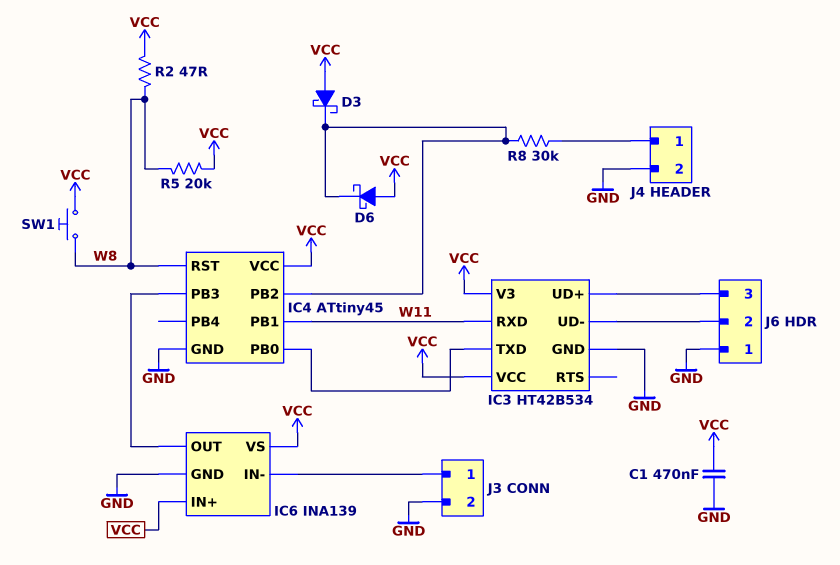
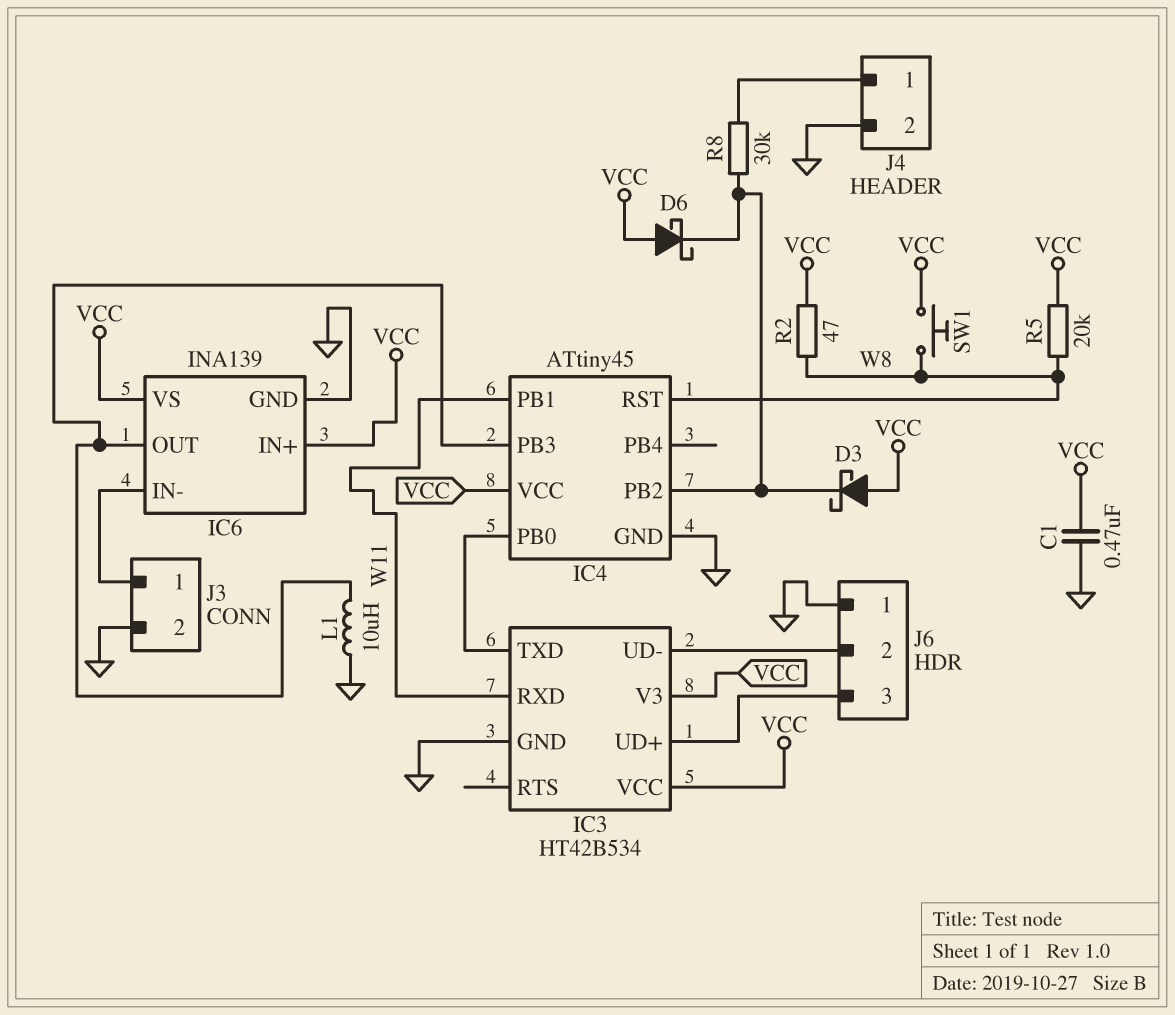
L1: none -> 10uH (GND, IC4/PB3)

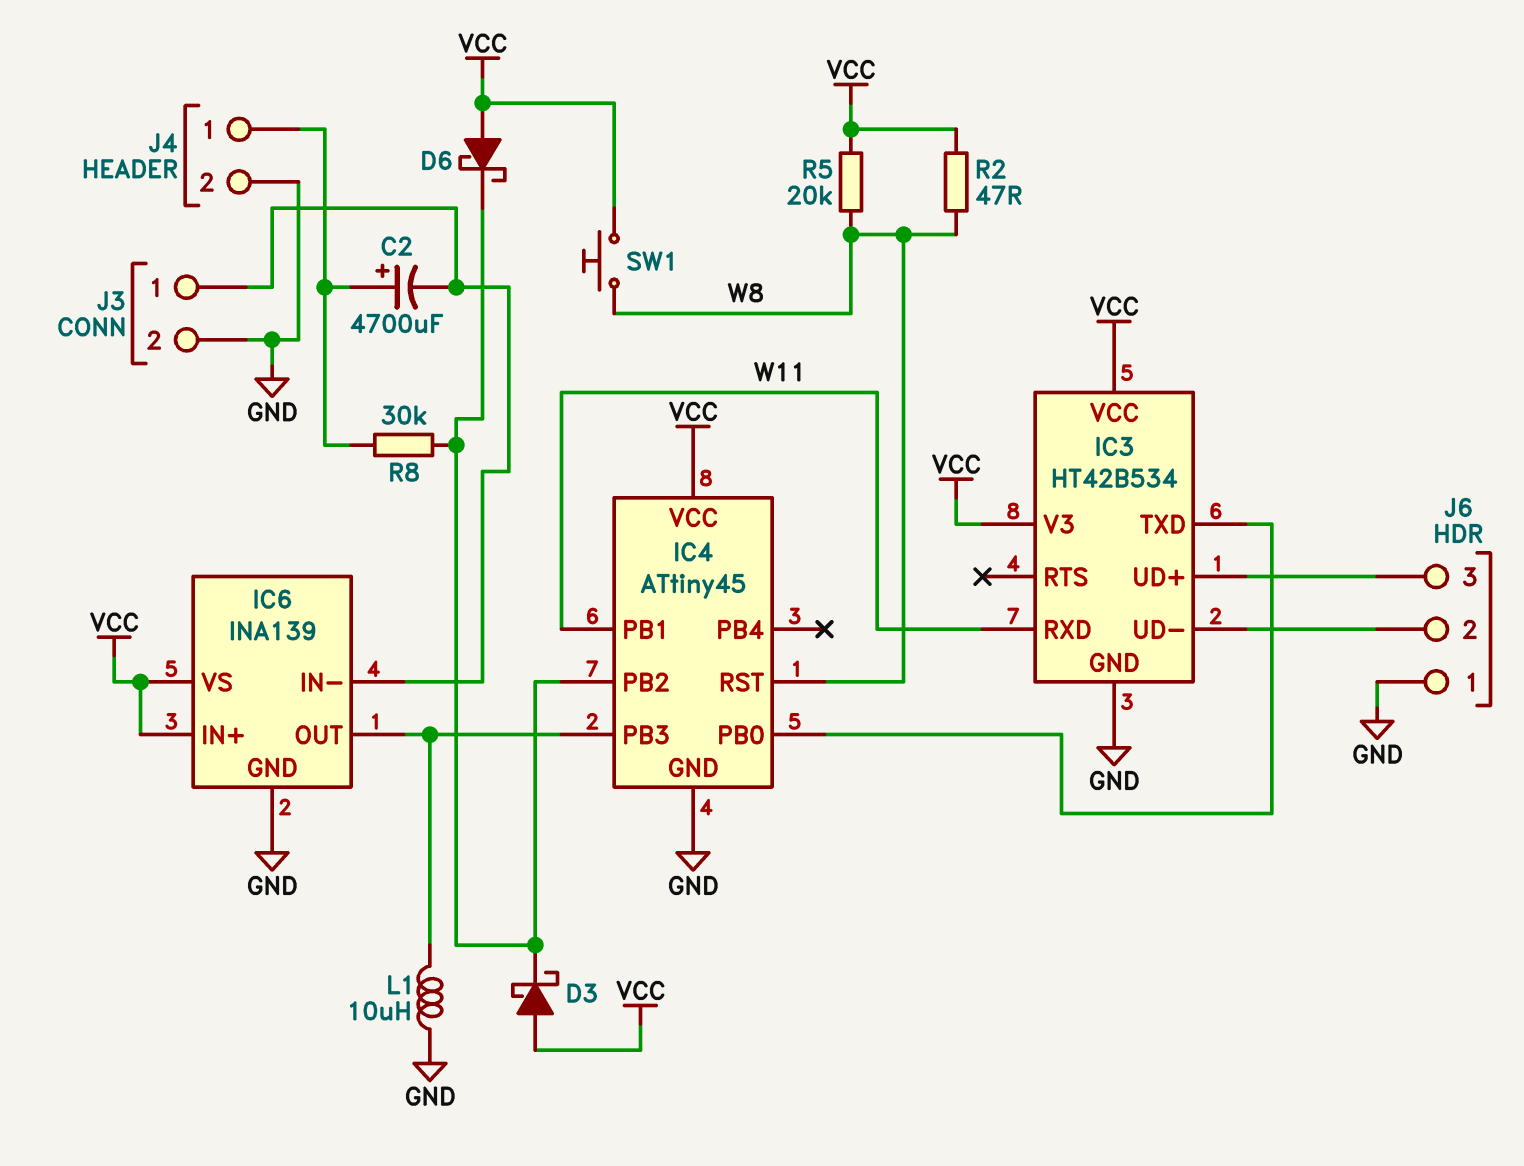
C1: 470nF (GND, VCC) -> none
C2: none -> 4700uF (plus J4/1, minus IC6/IN-)

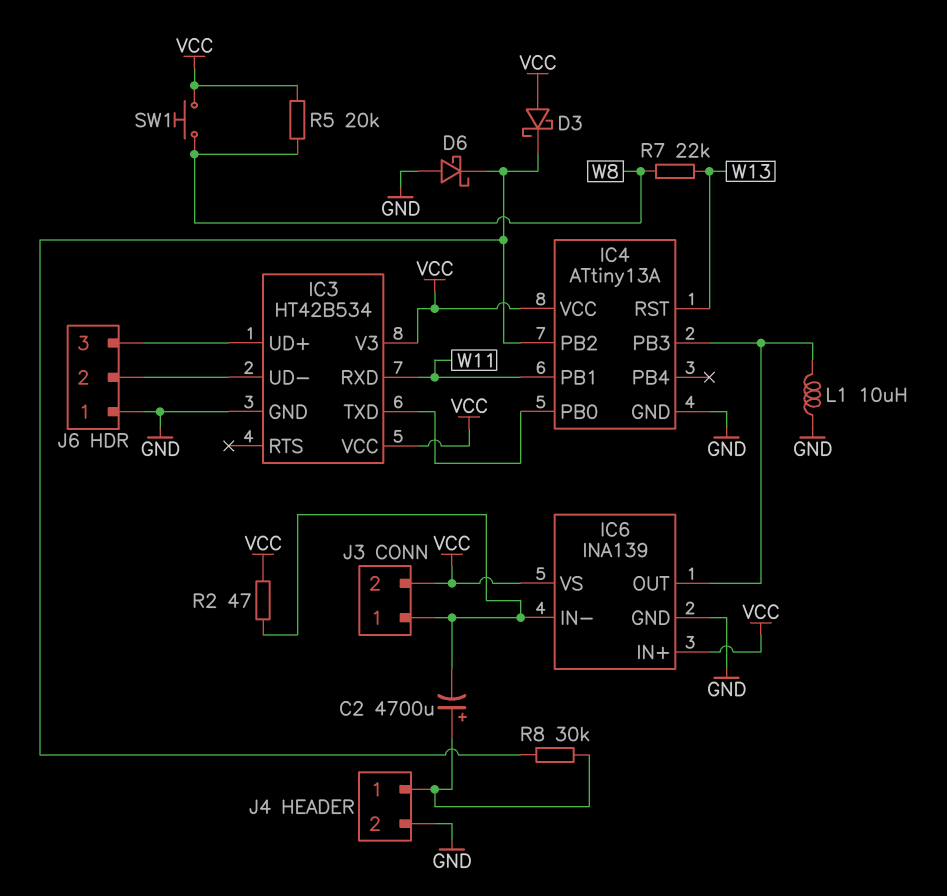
D6: schottky (A VCC, K IC4/PB2) -> schottky (A GND, K IC4/PB2)
IC4: ATtiny45 -> ATtiny13A
IC4 pin RST: W8 -> W13
J3 pin 2: GND -> VCC
R2: 47 (VCC, W8) -> 47 (IC6/IN-, VCC)
R7: none -> 22k (W8, W13)

